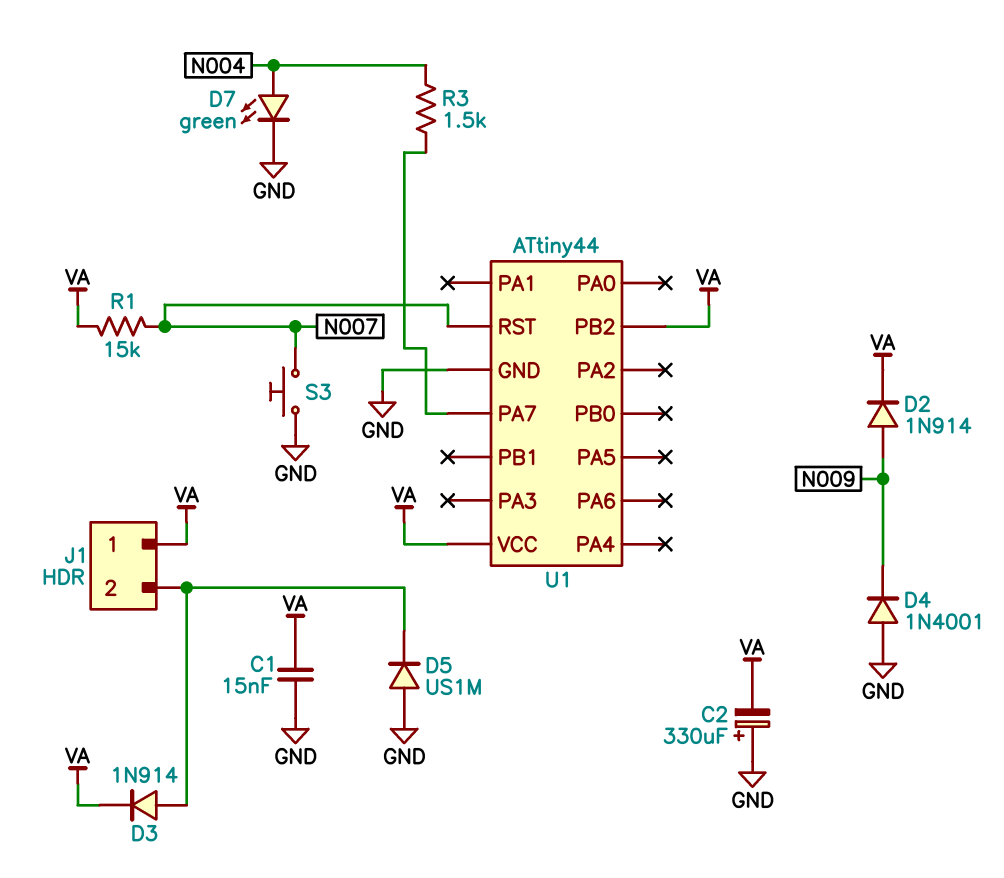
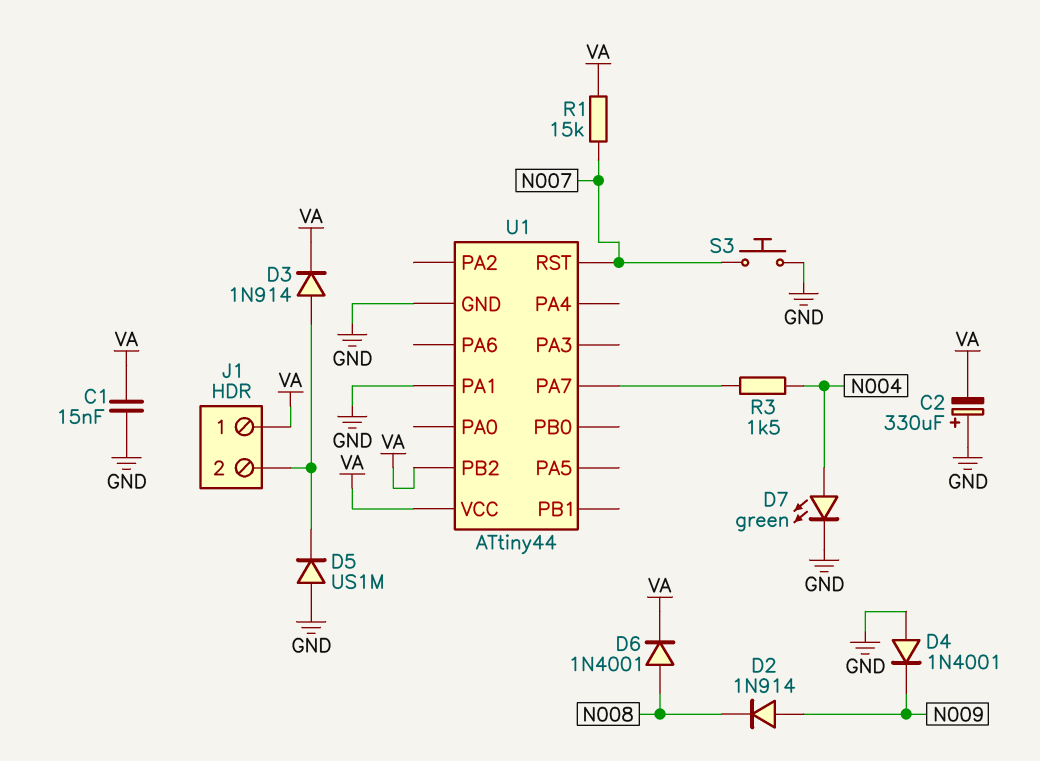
D2: diode 1N914 (A N009, K VA) -> diode 1N914 (A N009, K N008)
D6: none -> diode 1N4001 (A N008, K VA)
U1 pin PA1: none -> GND

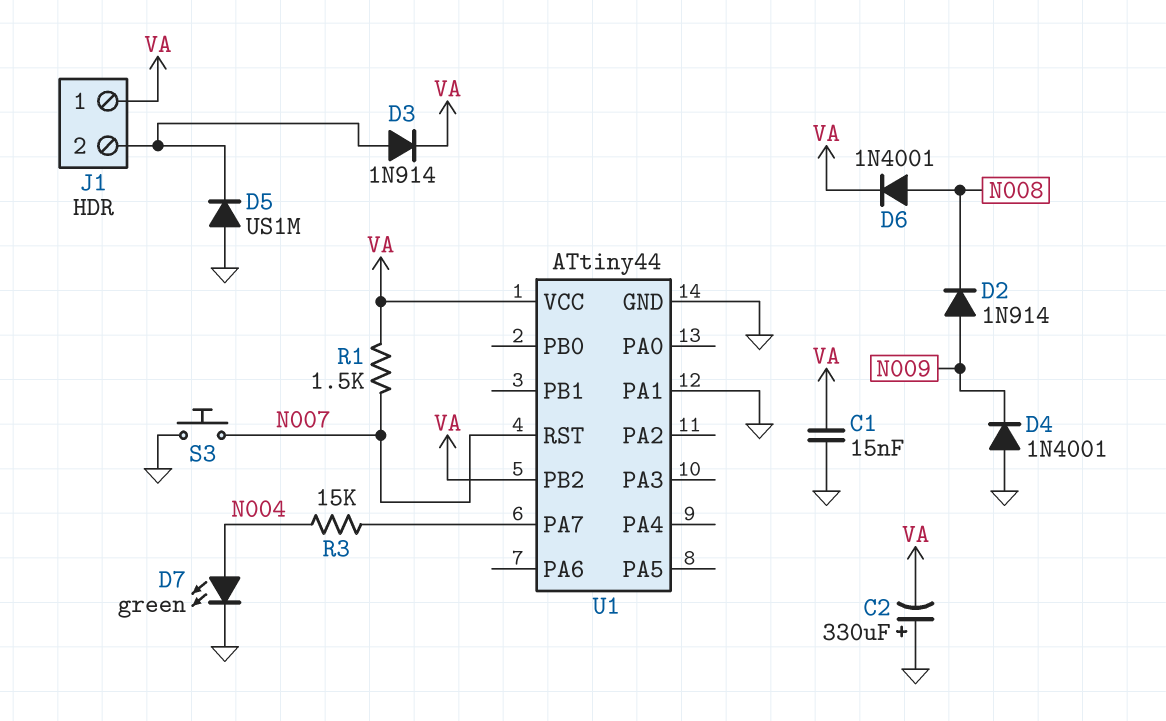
R1: 15k (N007, VA) -> 1.5k (N007, VA)
R3: 1.5k (N004, U1/PA7) -> 15k (N004, U1/PA7)

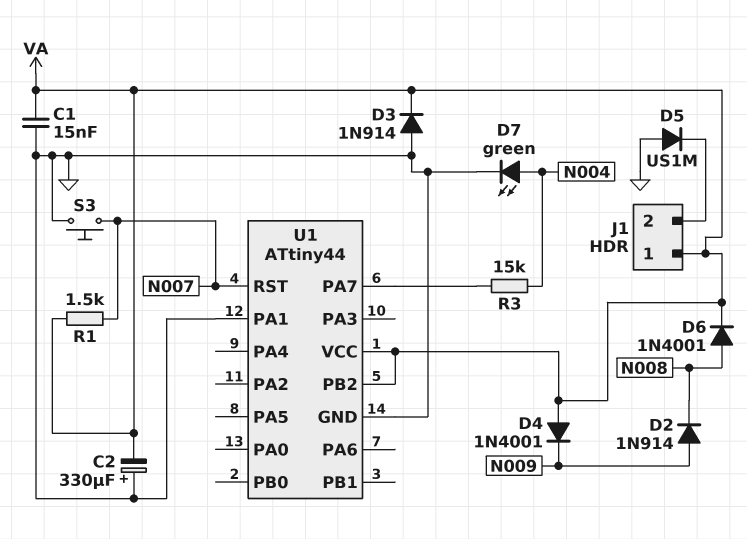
D3: diode 1N914 (A J1/2, K VA) -> diode 1N914 (A GND, K VA)
D4: diode 1N4001 (A GND, K N009) -> diode 1N4001 (A VA, K N009)

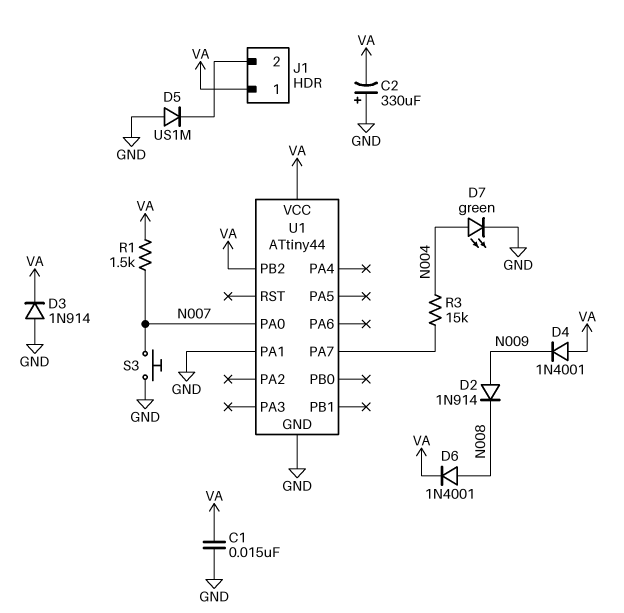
U1 pin PA0: none -> N007
U1 pin RST: N007 -> none

